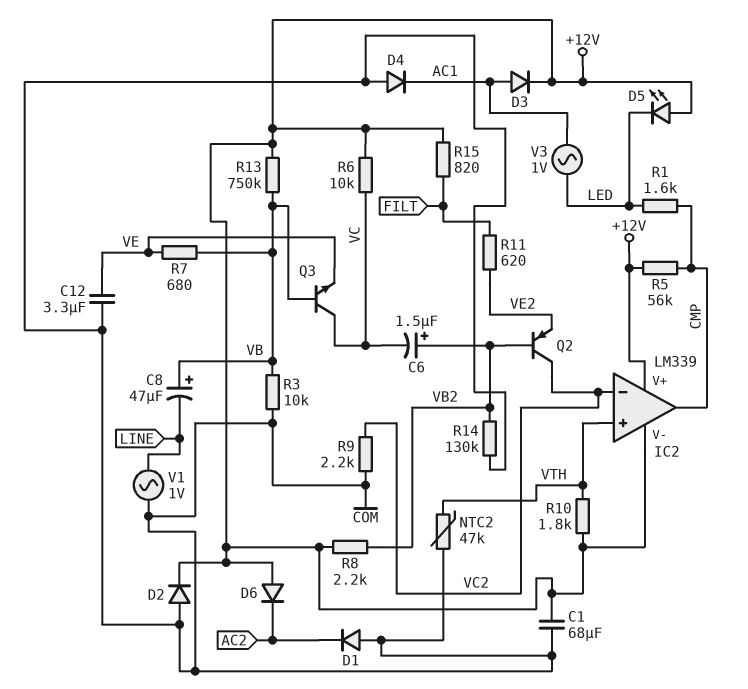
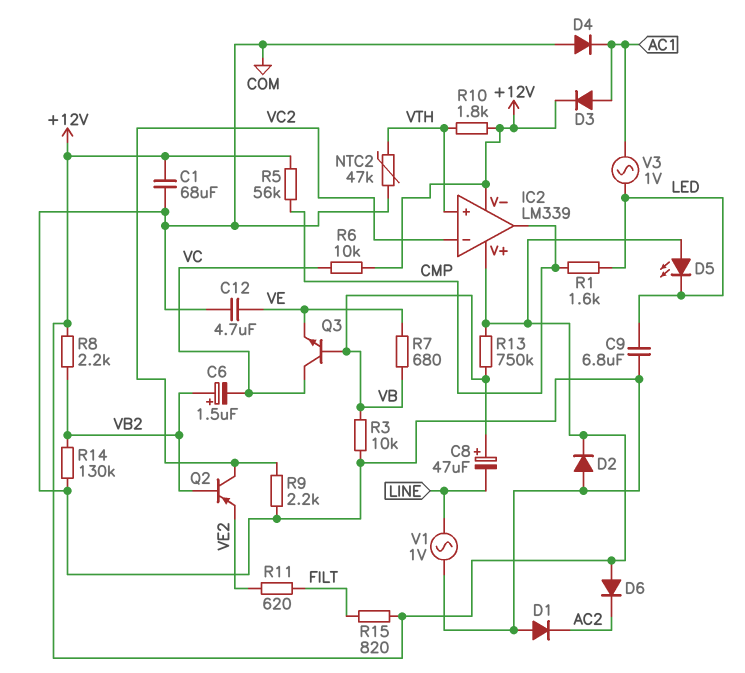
C9: none -> 6.8uF (COM, LED)
C12: 3.3uF (COM, VE) -> 4.7uF (COM, VE)

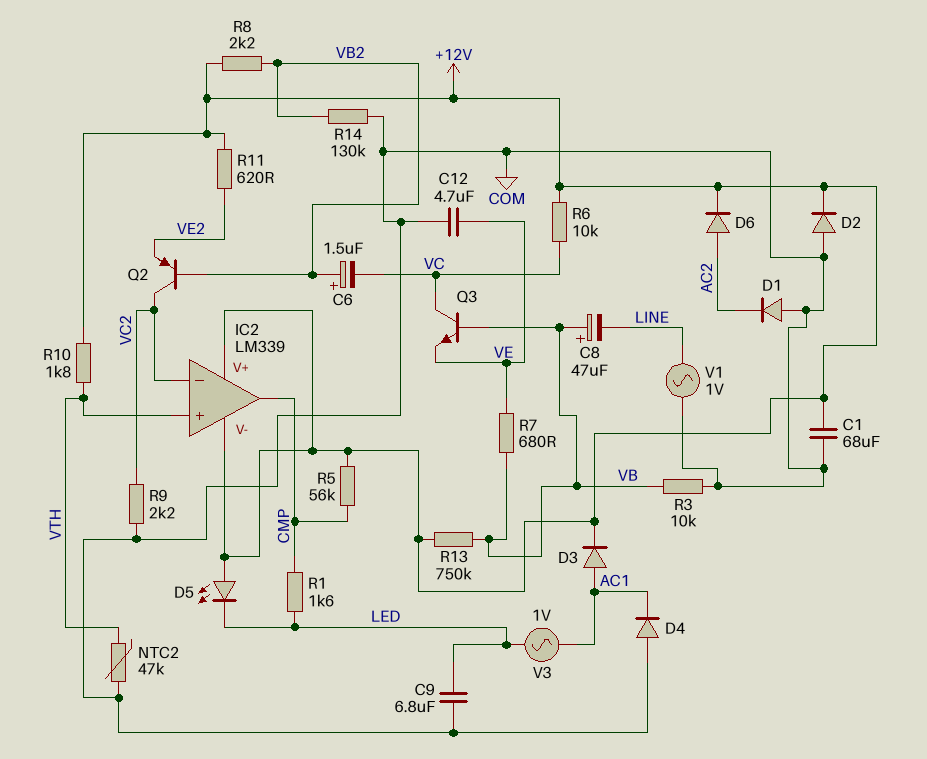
D6: diode (A +12V, K AC2) -> diode (A AC2, K +12V)
R11: 620 (FILT, VE2) -> 620 (+12V, VE2)
R15: 820 (+12V, FILT) -> none

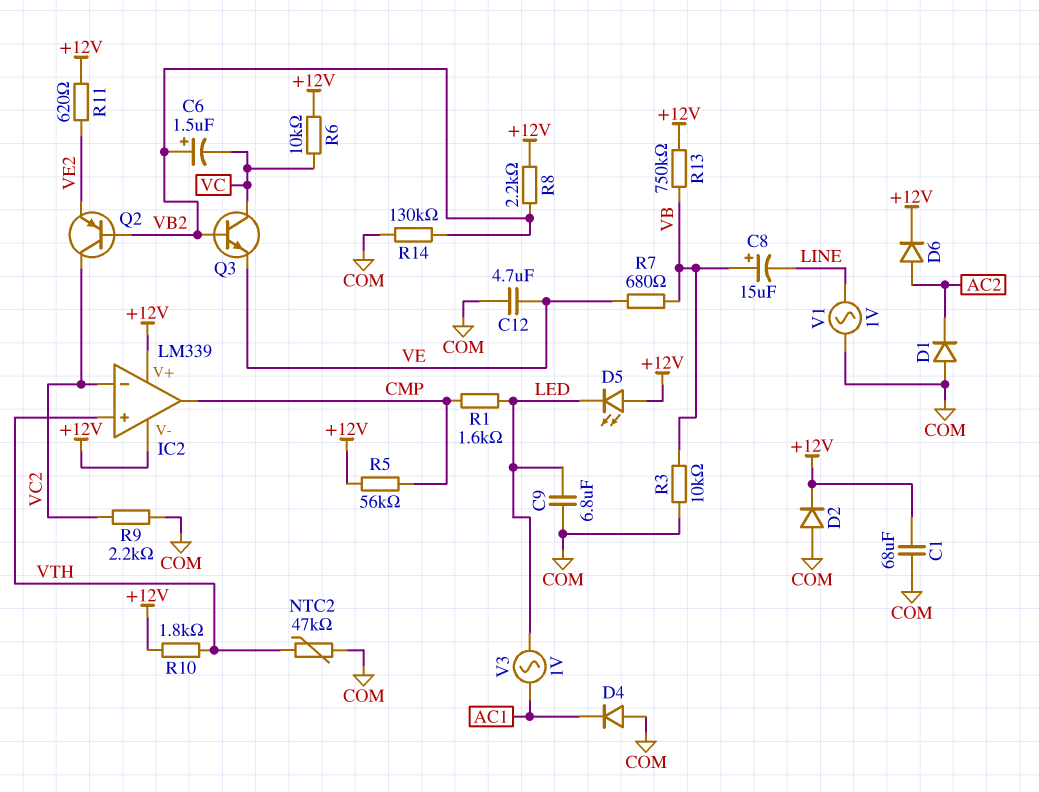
C8: 47uF (plus VB, minus LINE) -> 15uF (plus VB, minus LINE)
D3: diode (A AC1, K +12V) -> none
Q3: NPN (B VB, C VC, E VE) -> NPN (B VB2, C VC, E VE)

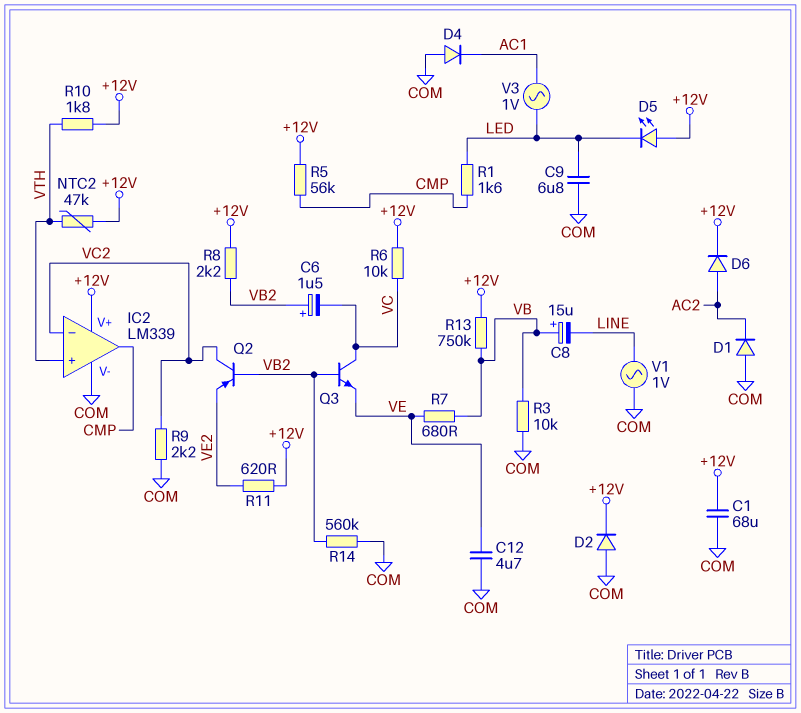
IC2 pin V-: +12V -> COM
NTC2: 47k (COM, VTH) -> 47k (+12V, VTH)
R14: 130k (COM, VB2) -> 560k (COM, VB2)

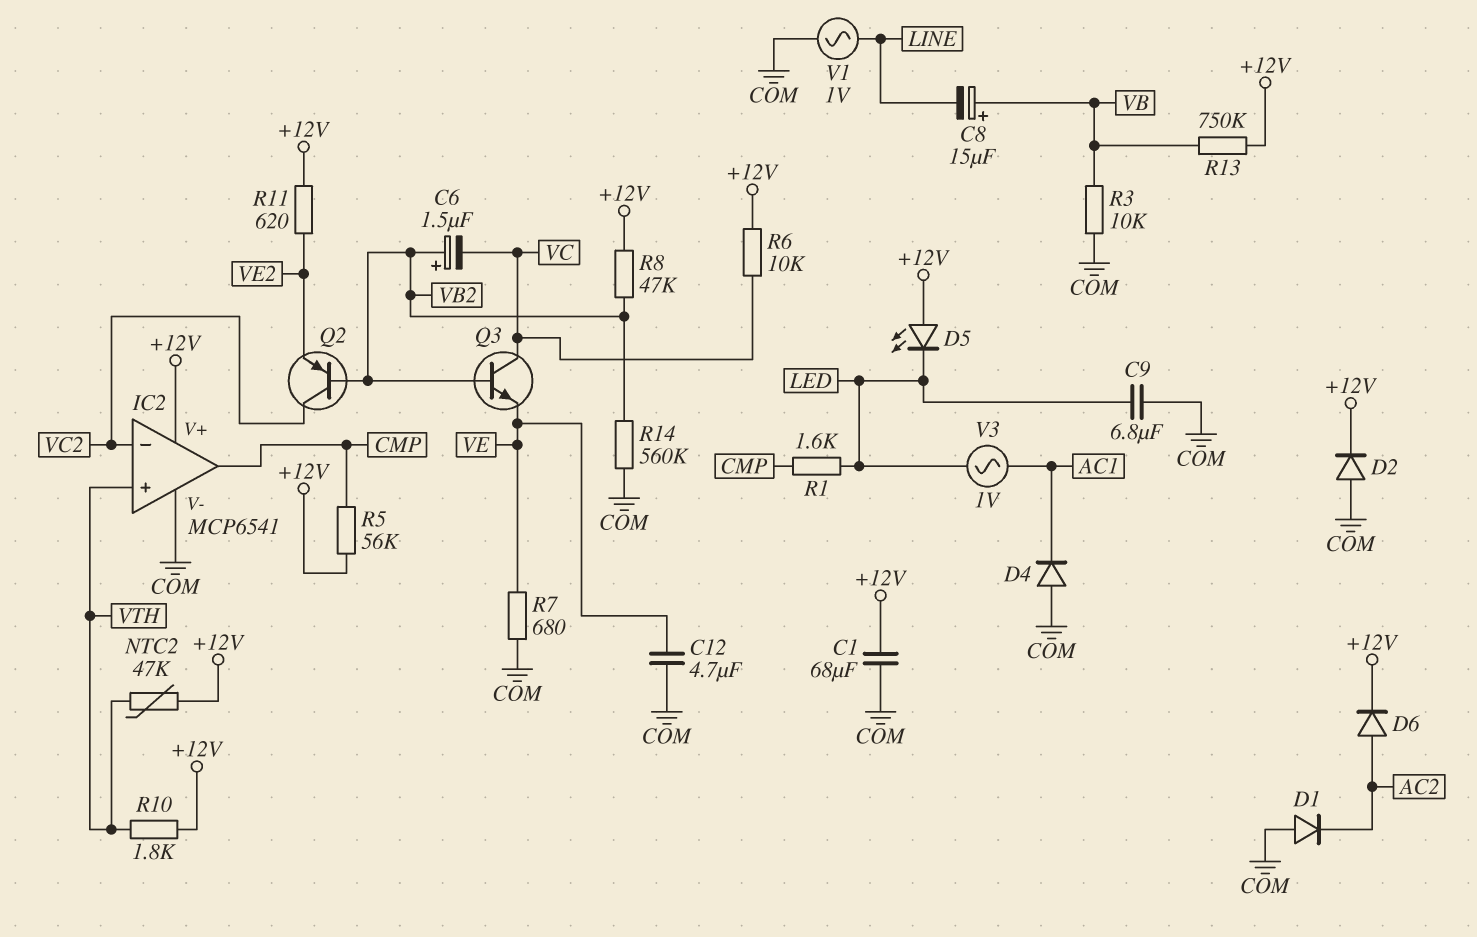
IC2: LM339 -> MCP6541
R7: 680 (VB, VE) -> 680 (COM, VE)
R8: 2.2k (+12V, VB2) -> 47k (+12V, VB2)
R9: 2.2k (COM, VC2) -> none

